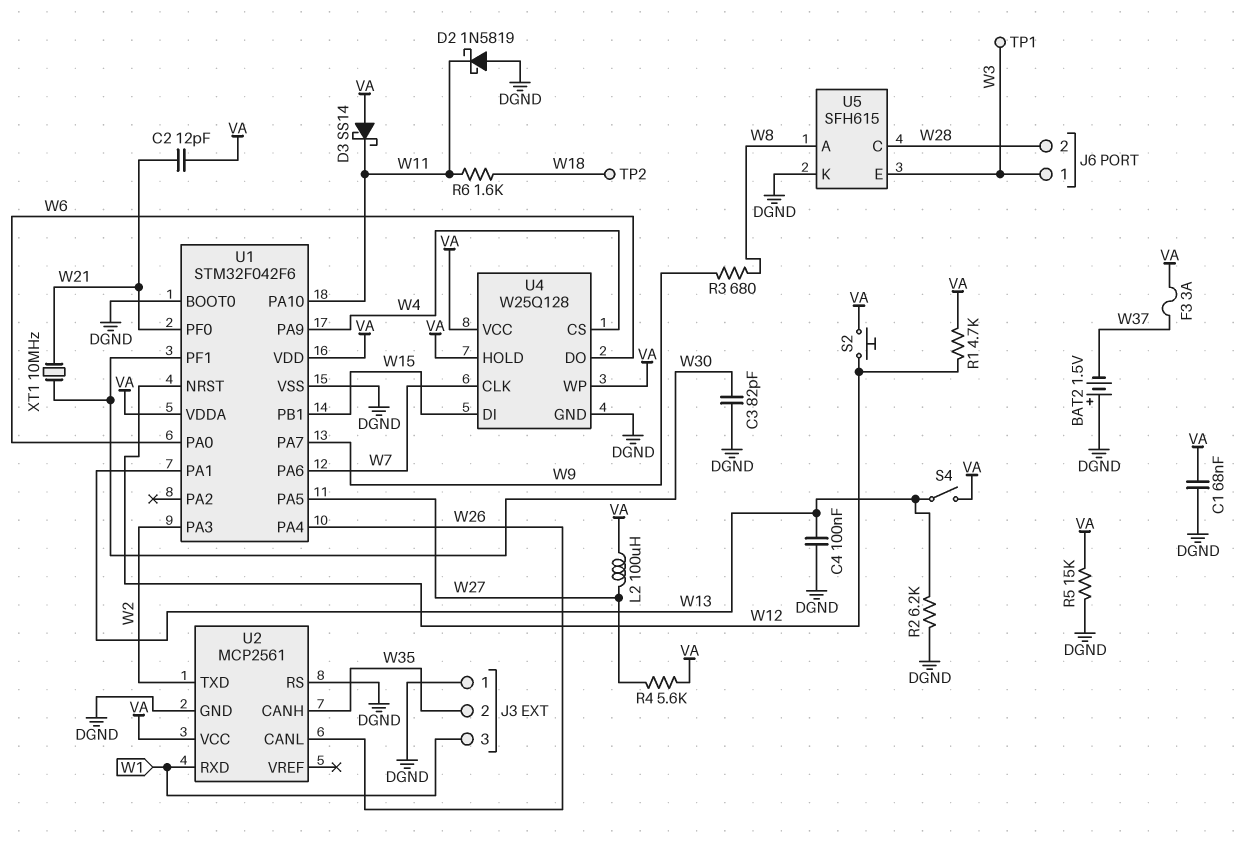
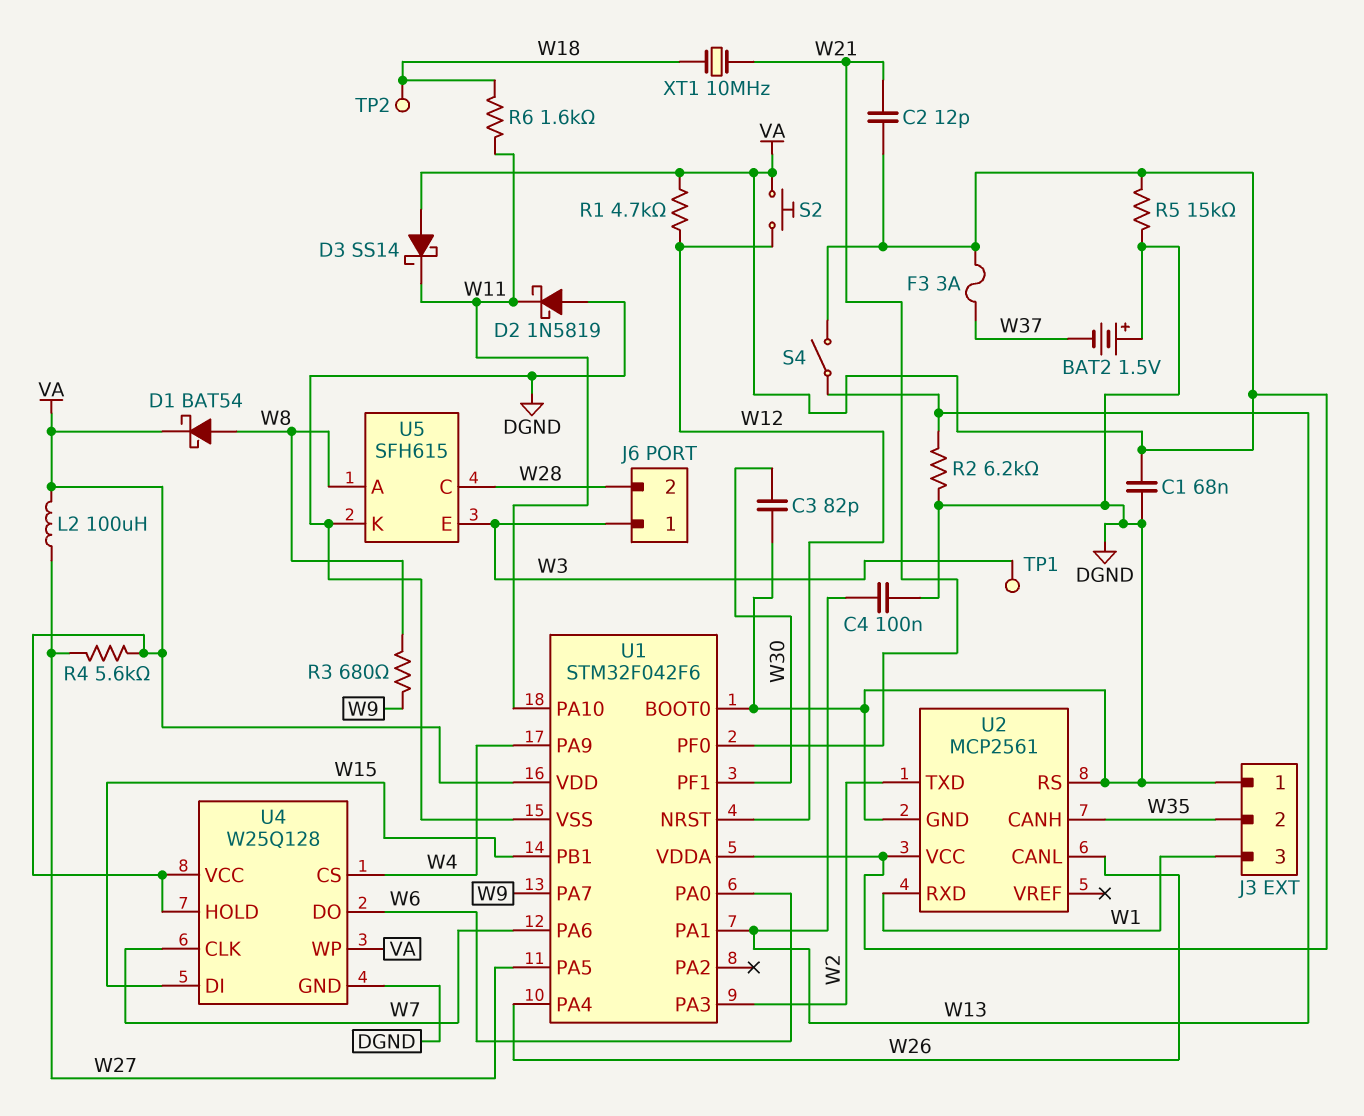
D1: none -> schottky BAT54 (A W8, K VA)
XT1: 10MHz (W21, W30) -> 10MHz (W18, W21)

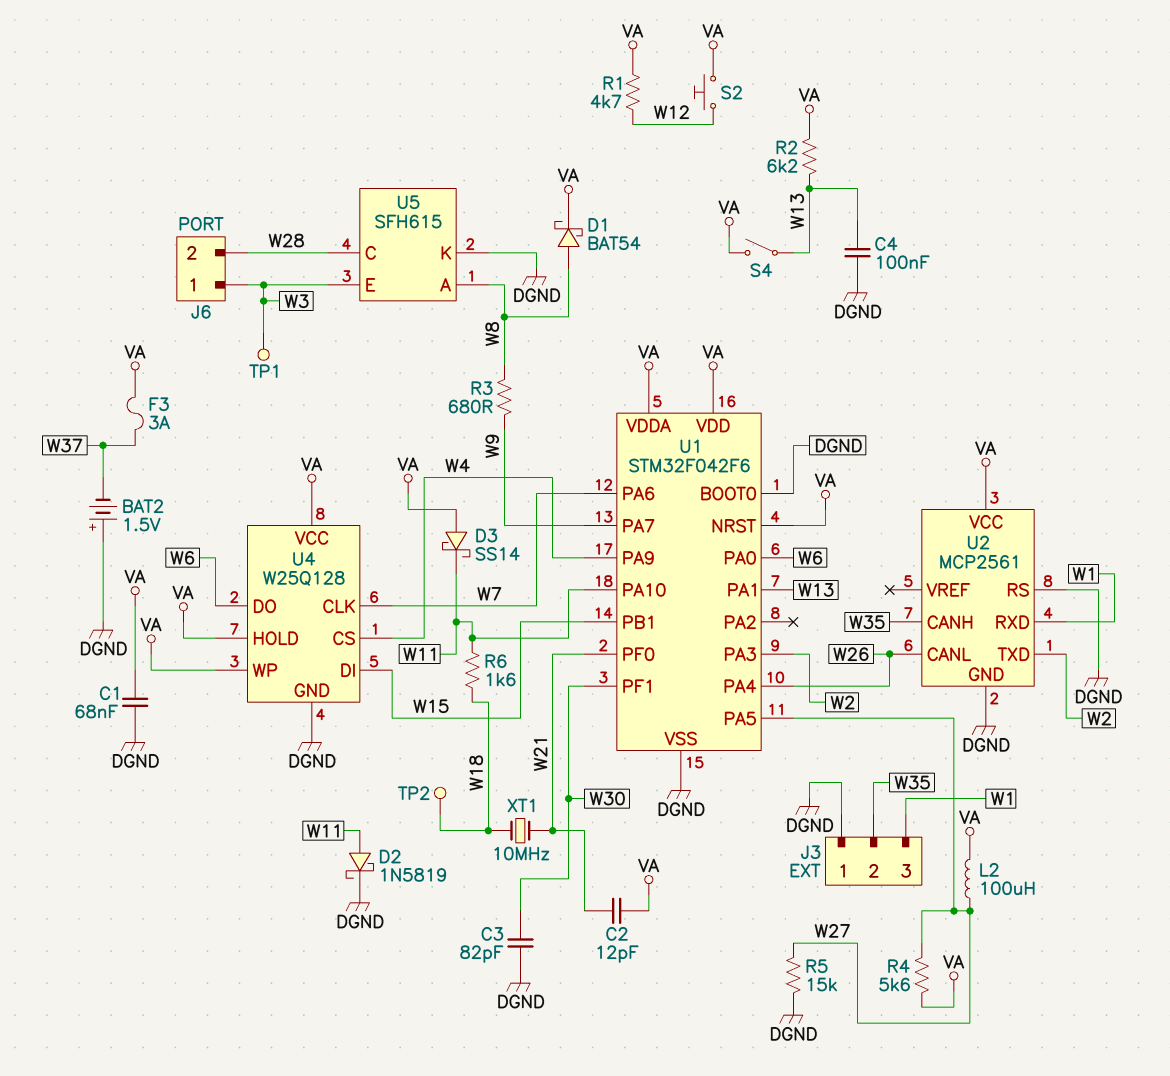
D2: schottky 1N5819 (A DGND, K W11) -> schottky 1N5819 (A W11, K DGND)
R2: 6.2k (DGND, W13) -> 6.2k (VA, W13)
R5: 15k (DGND, VA) -> 15k (DGND, W27)
U1 pin NRST: W12 -> VA

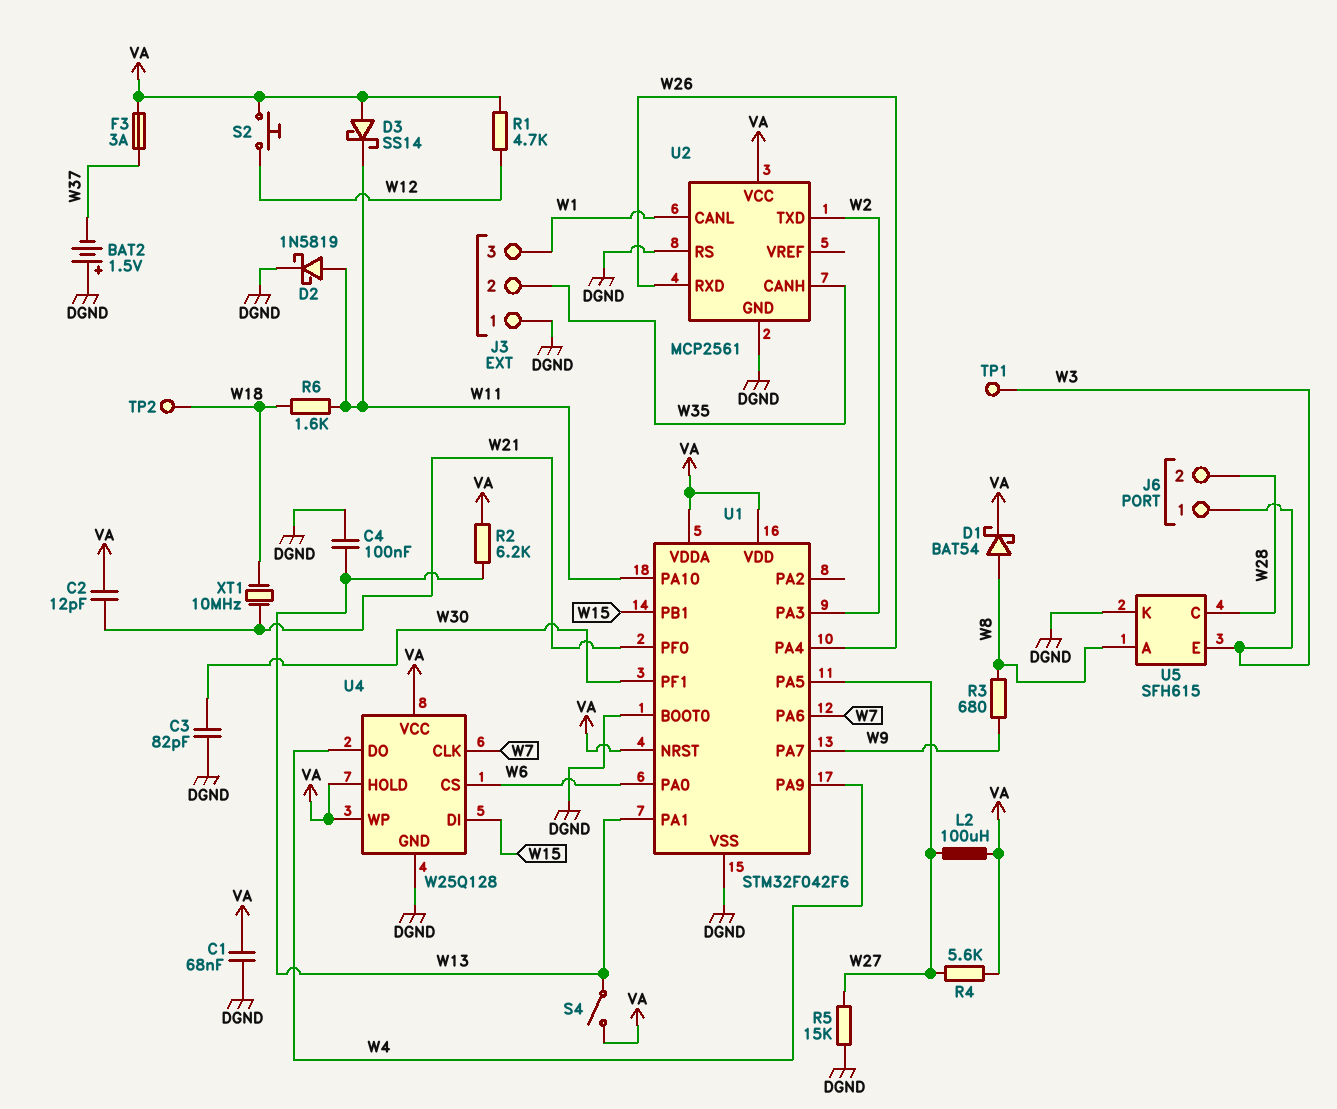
U2 pin CANL: W26 -> W1
U2 pin RXD: W1 -> W26
U4 pin CS: W4 -> W6
U4 pin DO: W6 -> W4

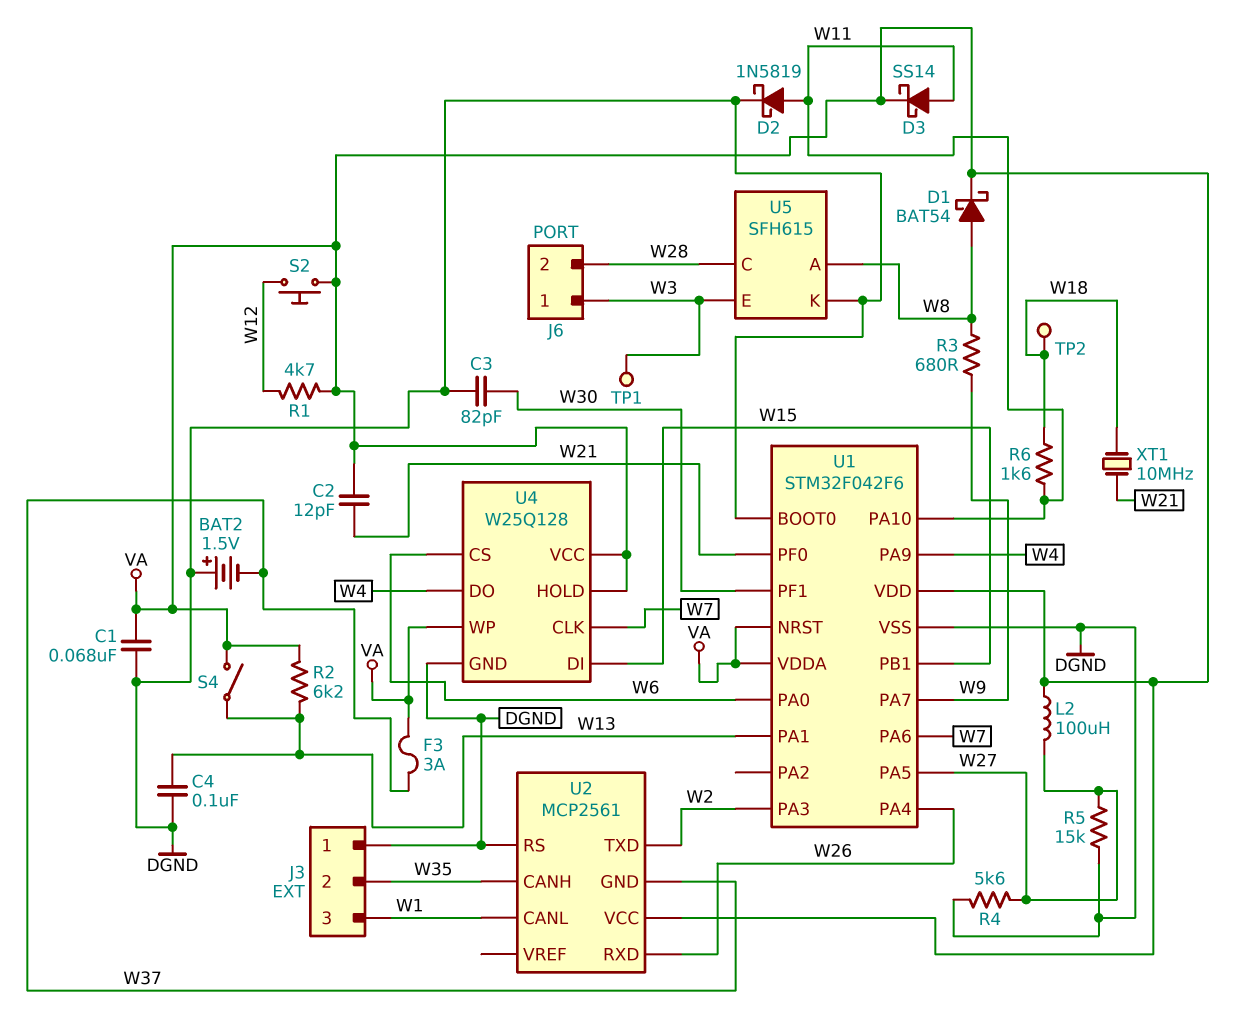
D3: schottky SS14 (A VA, K W11) -> schottky SS14 (A W11, K VA)
R4: 5.6k (VA, W27) -> 5.6k (DGND, W27)
U2 pin GND: DGND -> W37

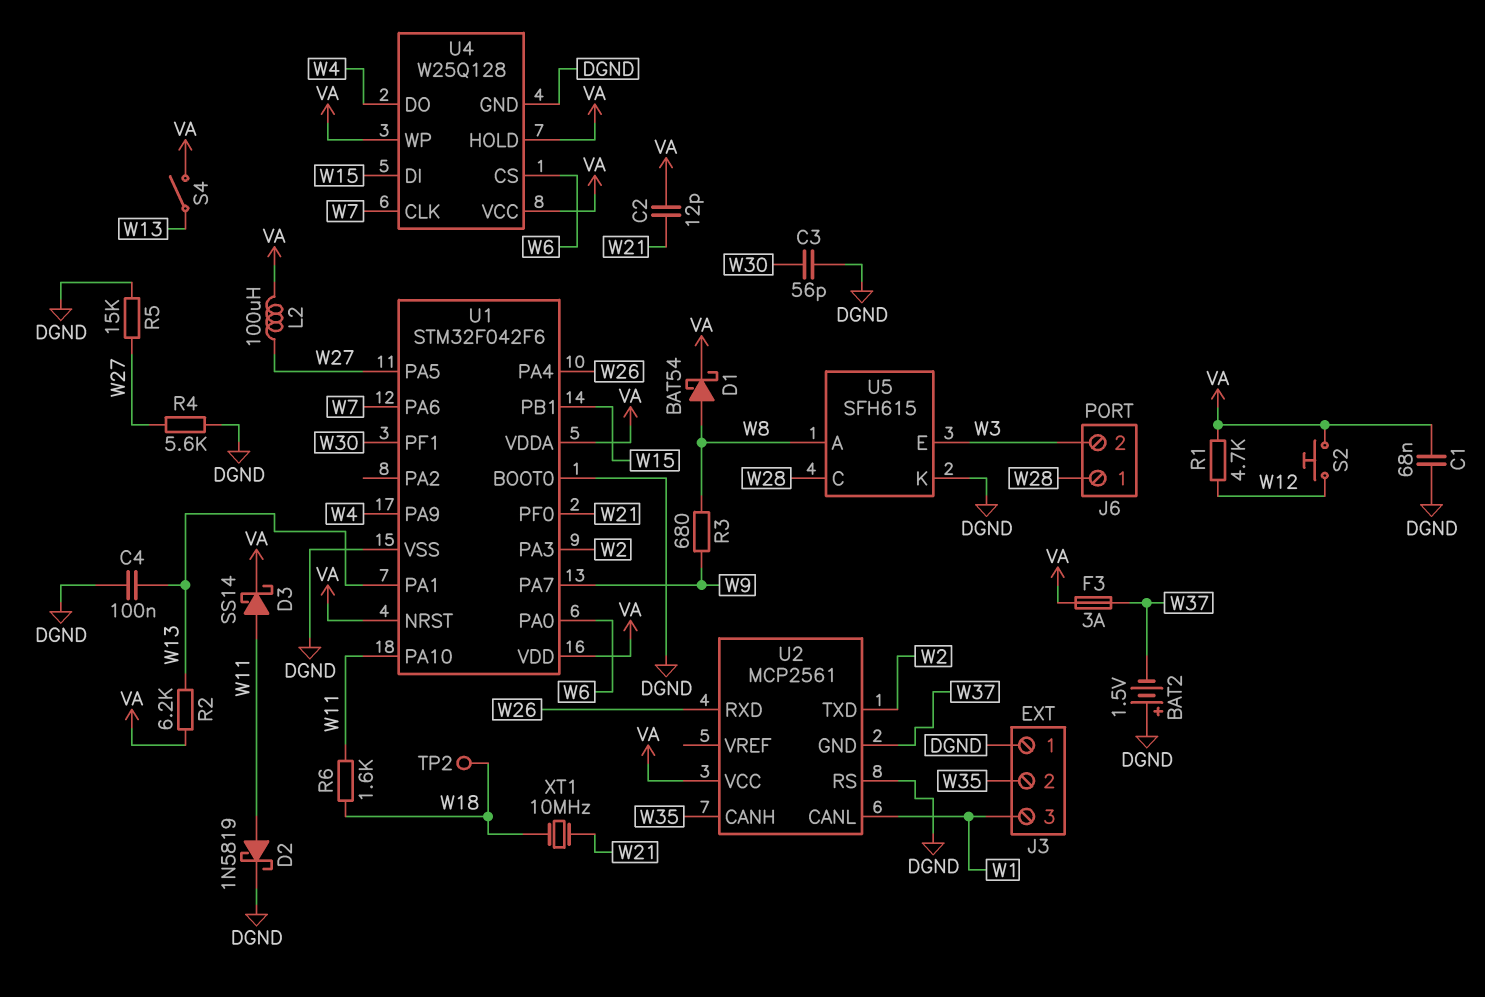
C3: 82pF (DGND, W30) -> 56pF (DGND, W30)
J6 pin 1: W3 -> W28
J6 pin 2: W28 -> W3
TP1: test point (W3) -> none

